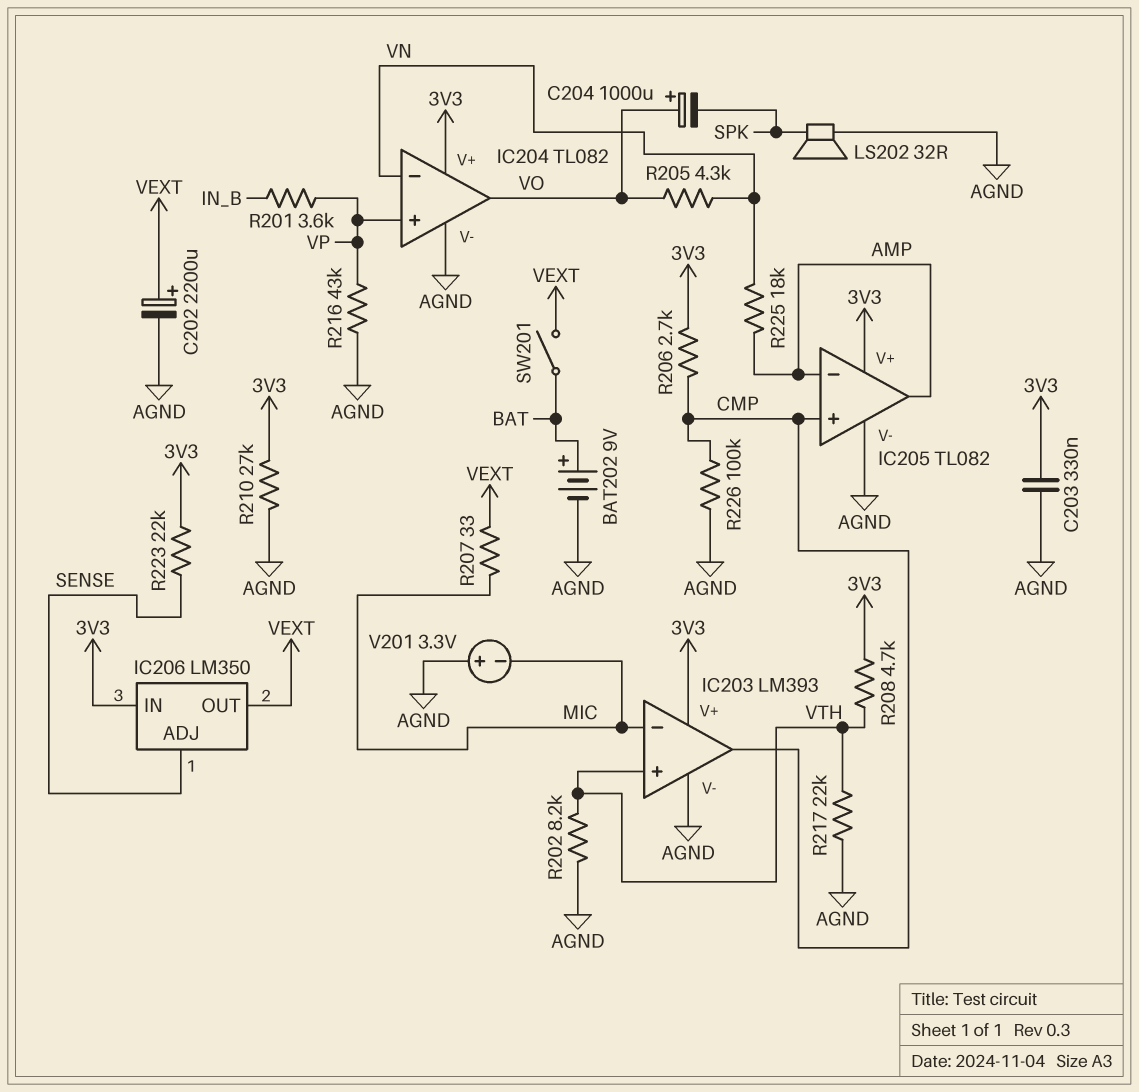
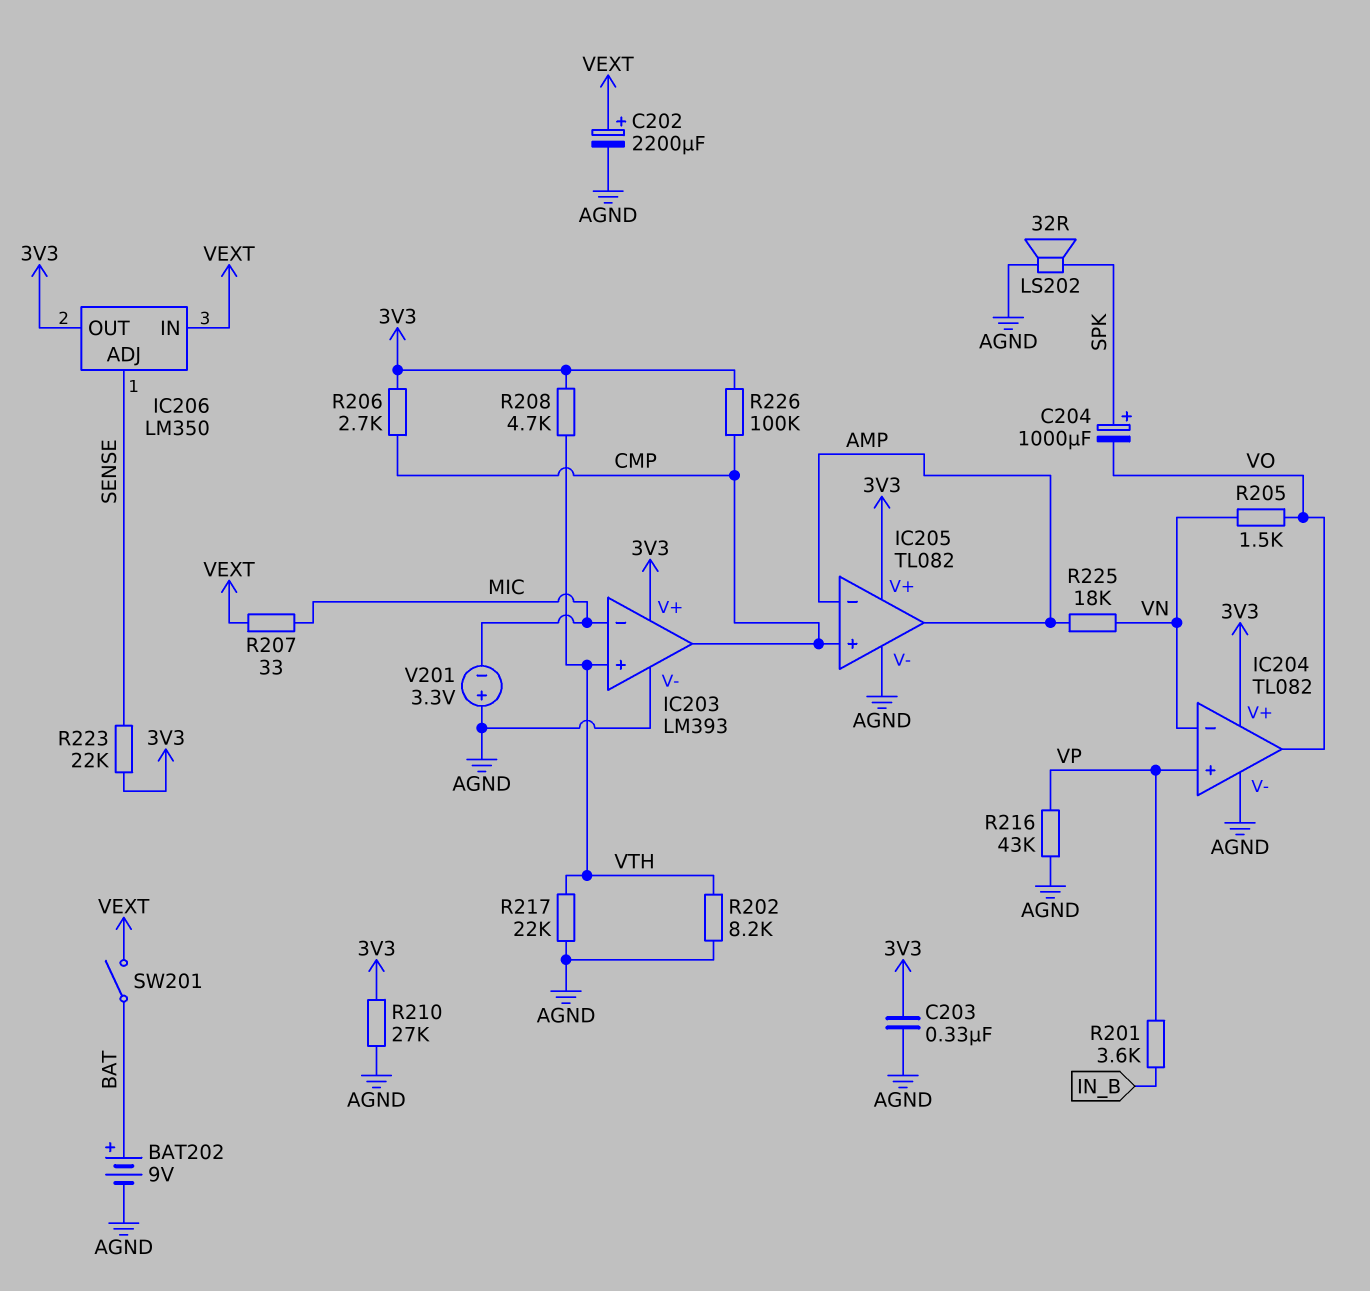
C204: 1000uF (plus VO, minus SPK) -> 1000uF (plus SPK, minus VO)
IC206 pin IN: 3V3 -> VEXT
IC206 pin OUT: VEXT -> 3V3
R205: 4.3k (VN, VO) -> 1.5k (VN, VO)
R226: 100k (AGND, CMP) -> 100k (3V3, CMP)

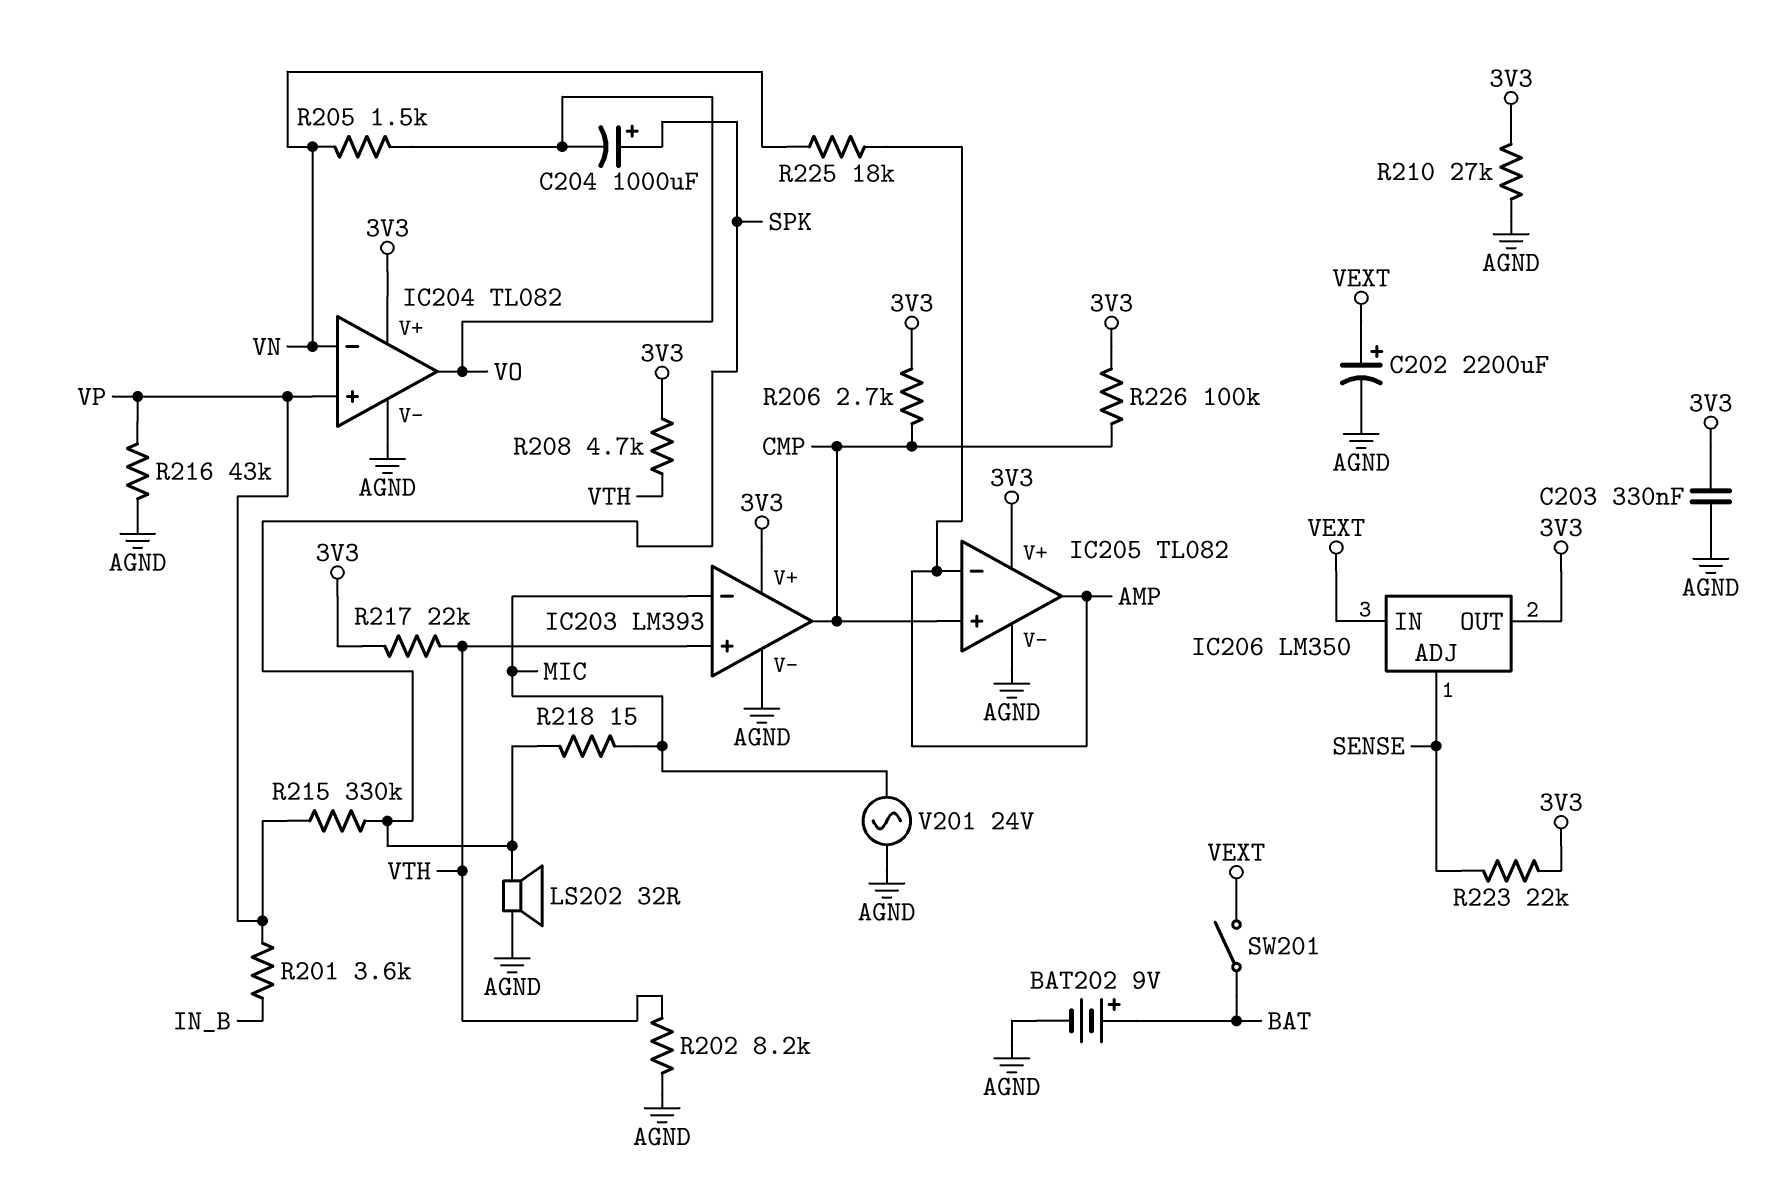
R207: 33 (MIC, VEXT) -> none
R215: none -> 330k (SPK, VP)
R217: 22k (AGND, VTH) -> 22k (3V3, VTH)
R218: none -> 15 (MIC, SPK)
V201: 3.3V (plus AGND, minus MIC) -> AC 24V (AGND, MIC)

